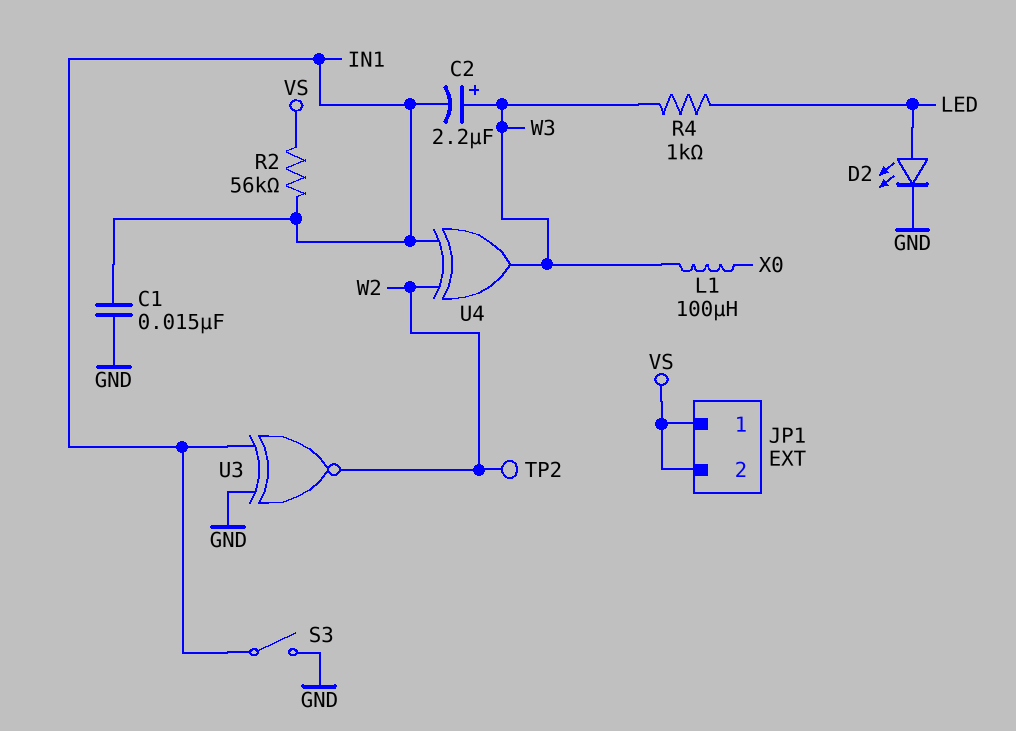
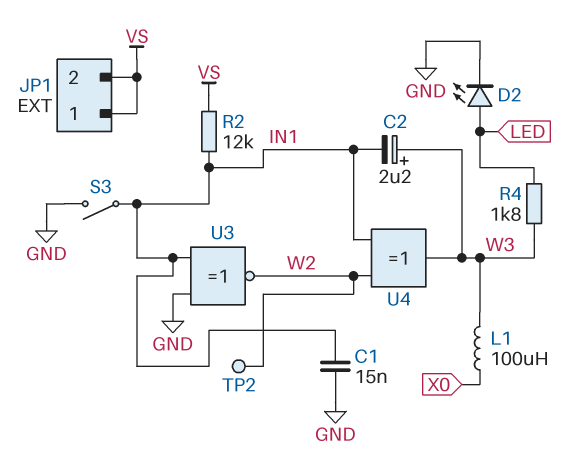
R2: 56k (IN1, VS) -> 12k (IN1, VS)
R4: 1k (LED, W3) -> 1.8k (LED, W3)

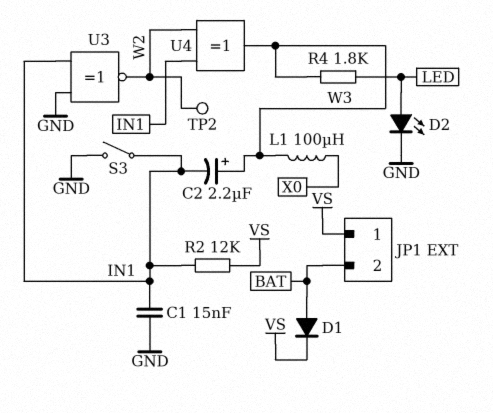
D1: none -> diode (A BAT, K VS)
JP1 pin 2: VS -> BAT

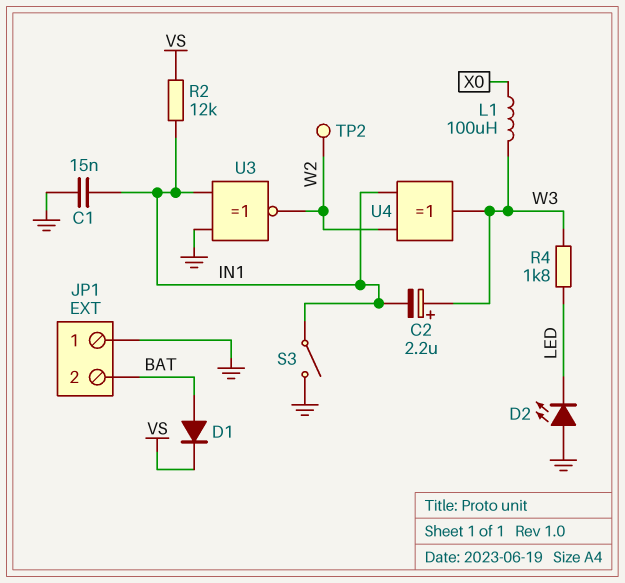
D2: LED (A LED, K GND) -> LED (A GND, K LED)
JP1 pin 1: VS -> GND

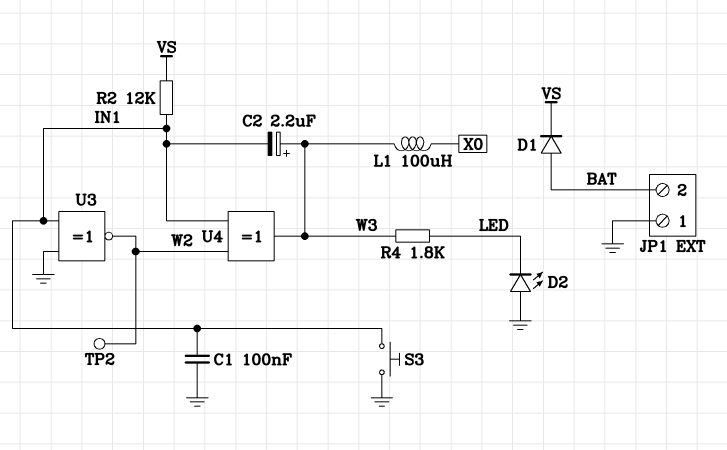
C1: 15nF (GND, IN1) -> 100nF (GND, IN1)
S3: switch (GND, IN1) -> button (GND, IN1)

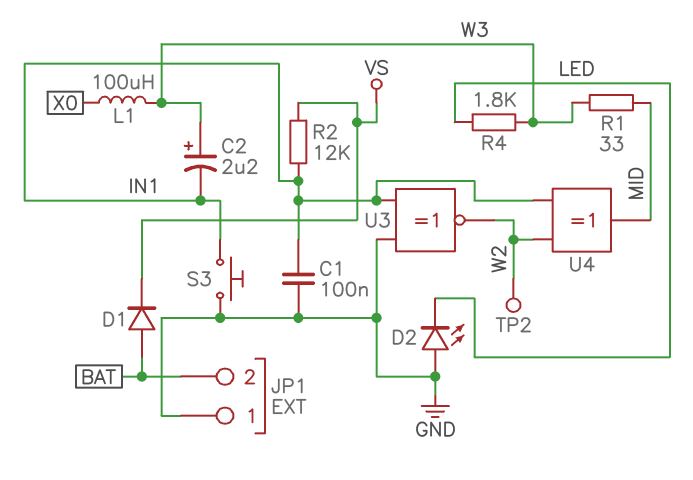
R1: none -> 33 (MID, W3)
U4: XOR (in IN1, in W2, out W3) -> XOR (in IN1, in W2, out MID)

